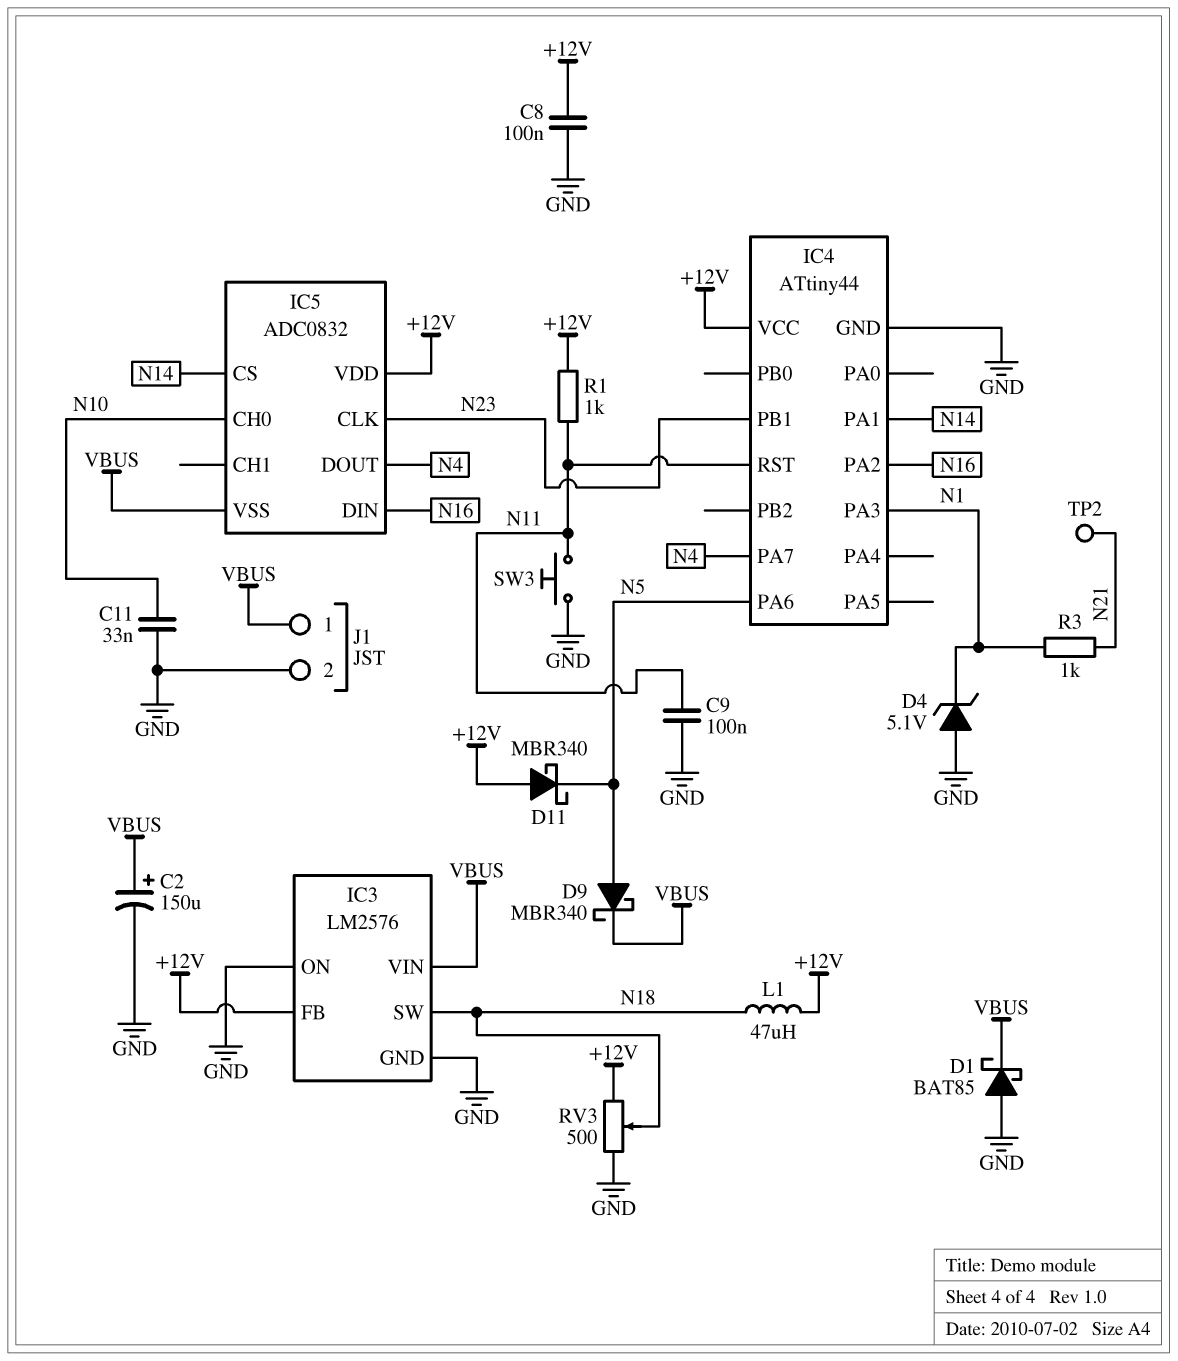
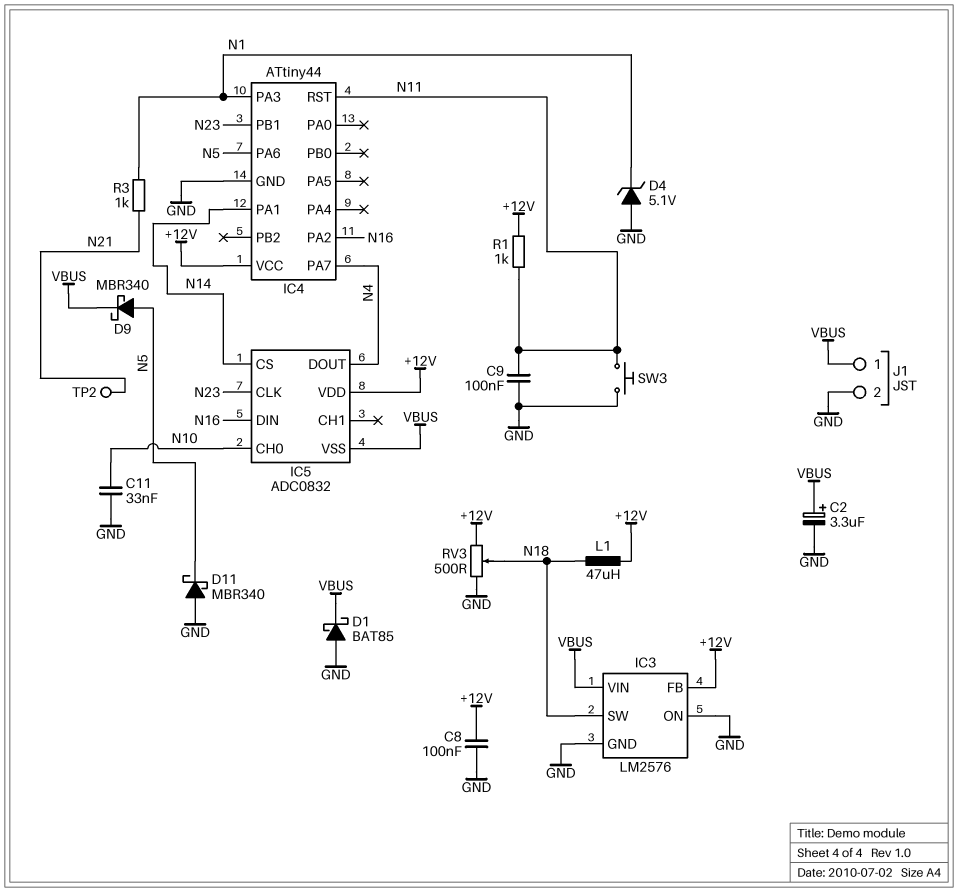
C2: 150uF (plus VBUS, minus GND) -> 3.3uF (plus VBUS, minus GND)
D11: schottky MBR340 (A +12V, K N5) -> schottky MBR340 (A GND, K N5)

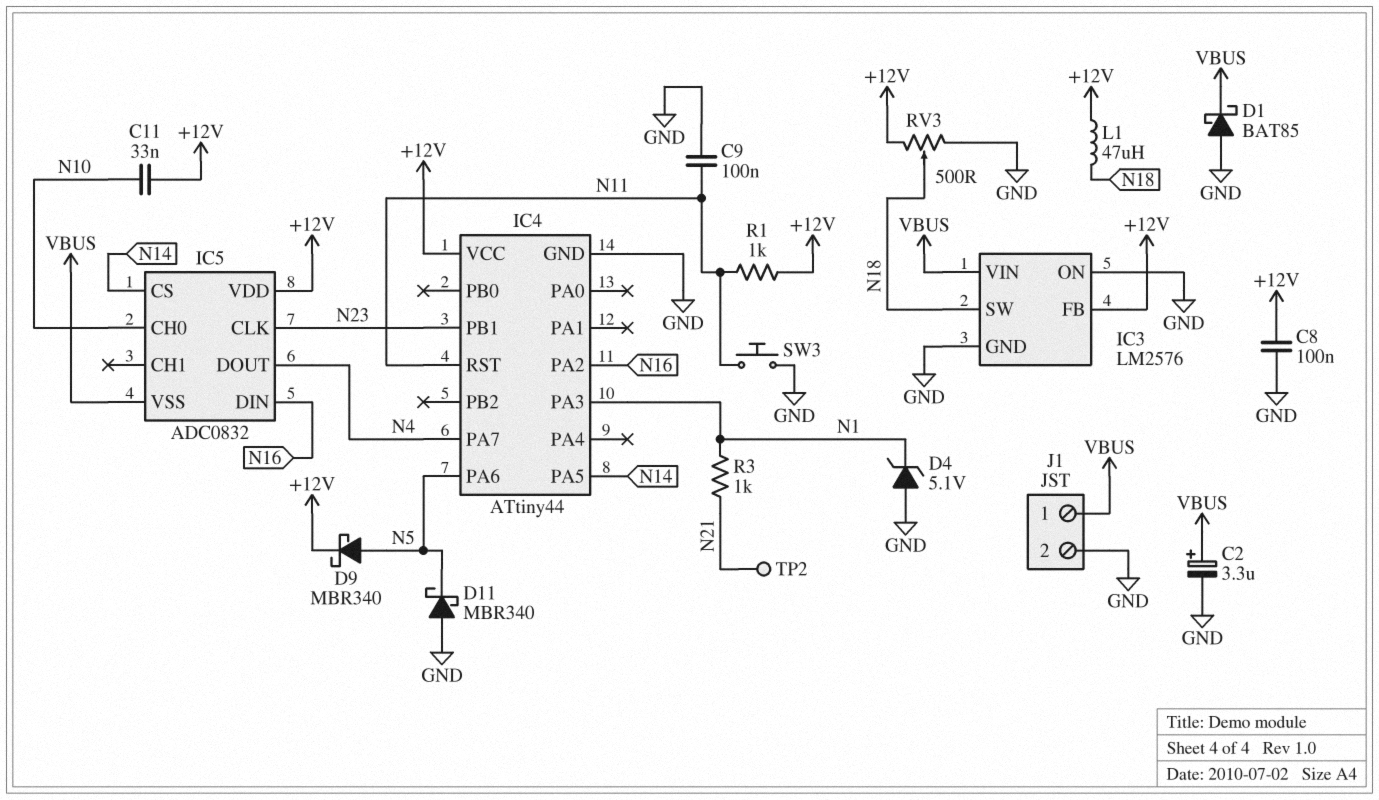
C11: 33nF (GND, N10) -> 33nF (+12V, N10)
D9: schottky MBR340 (A N5, K VBUS) -> schottky MBR340 (A N5, K +12V)
IC4 pin PA1: N14 -> none
IC4 pin PA5: none -> N14

